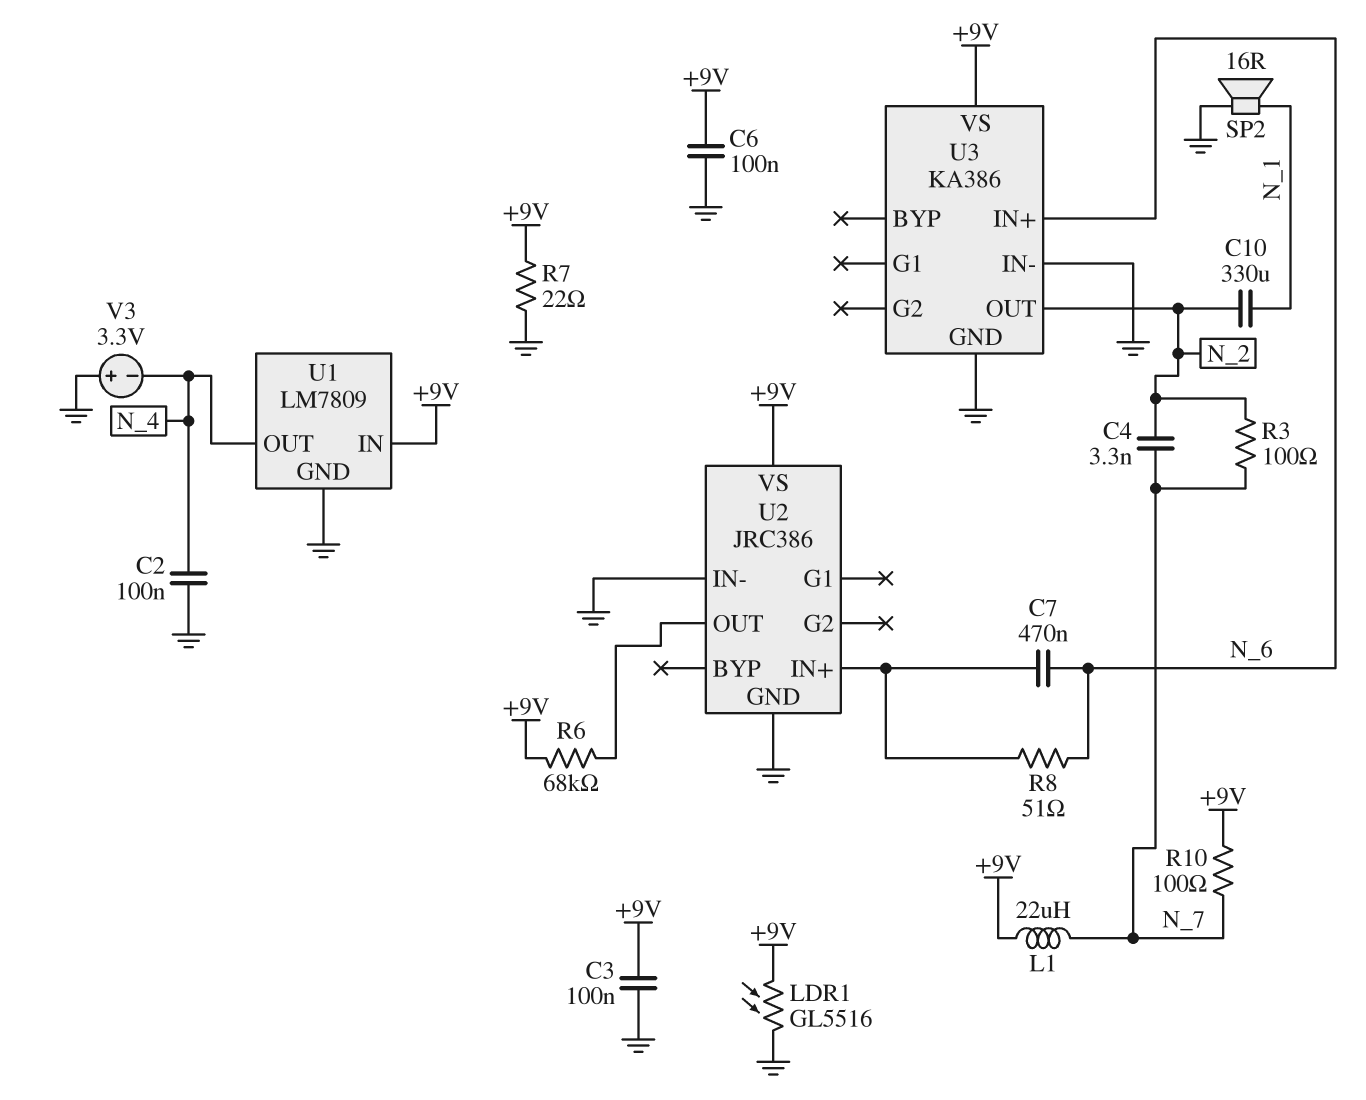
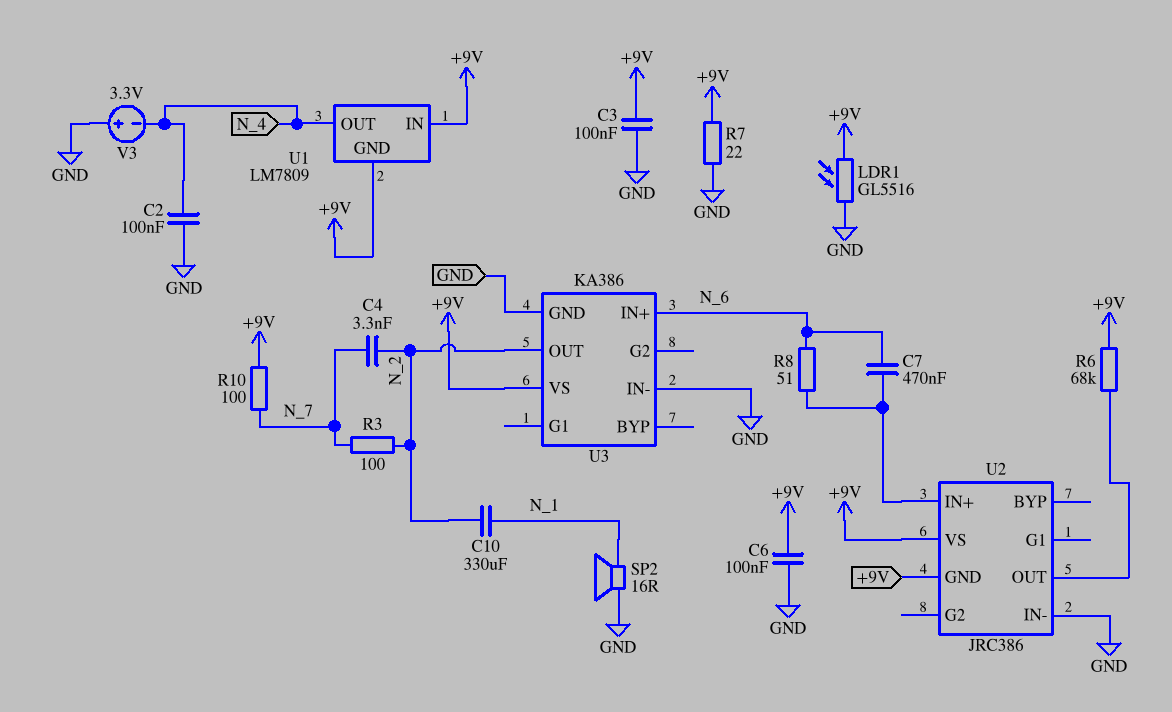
L1: 22uH (+9V, N_7) -> none
U1 pin GND: GND -> +9V
U2 pin GND: GND -> +9V

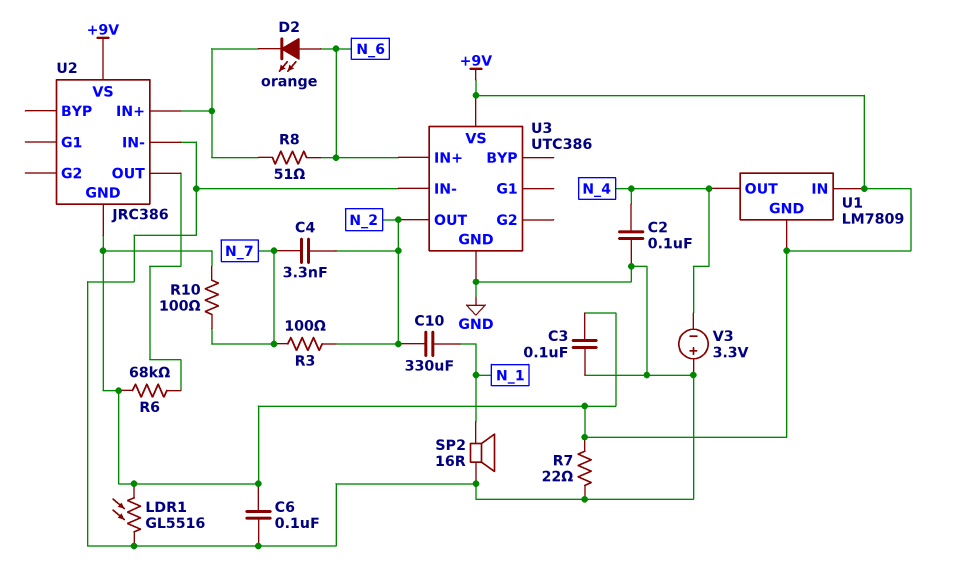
C7: 470nF (N_6, U2/IN+) -> none
D2: none -> LED orange (A N_6, K U2/IN+)
U3: KA386 -> UTC386

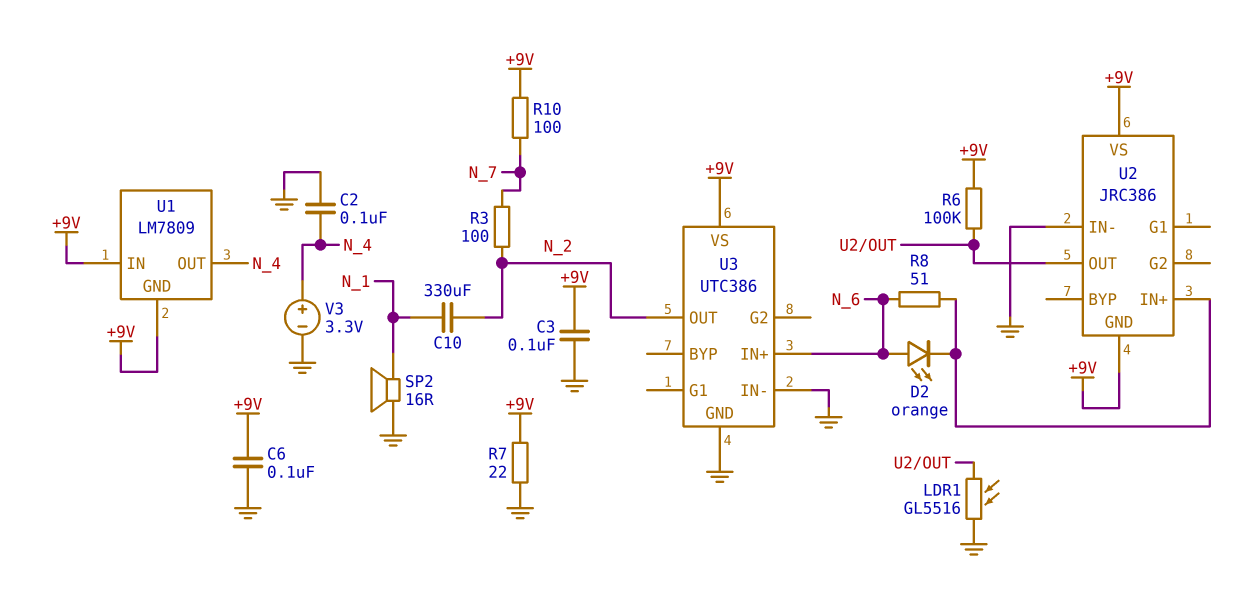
C4: 3.3nF (N_2, N_7) -> none
LDR1: GL5516 (+9V, GND) -> GL5516 (GND, U2/OUT)
R6: 68k (+9V, U2/OUT) -> 100k (+9V, U2/OUT)
V3: 3.3V (plus GND, minus N_4) -> 3.3V (plus N_4, minus GND)

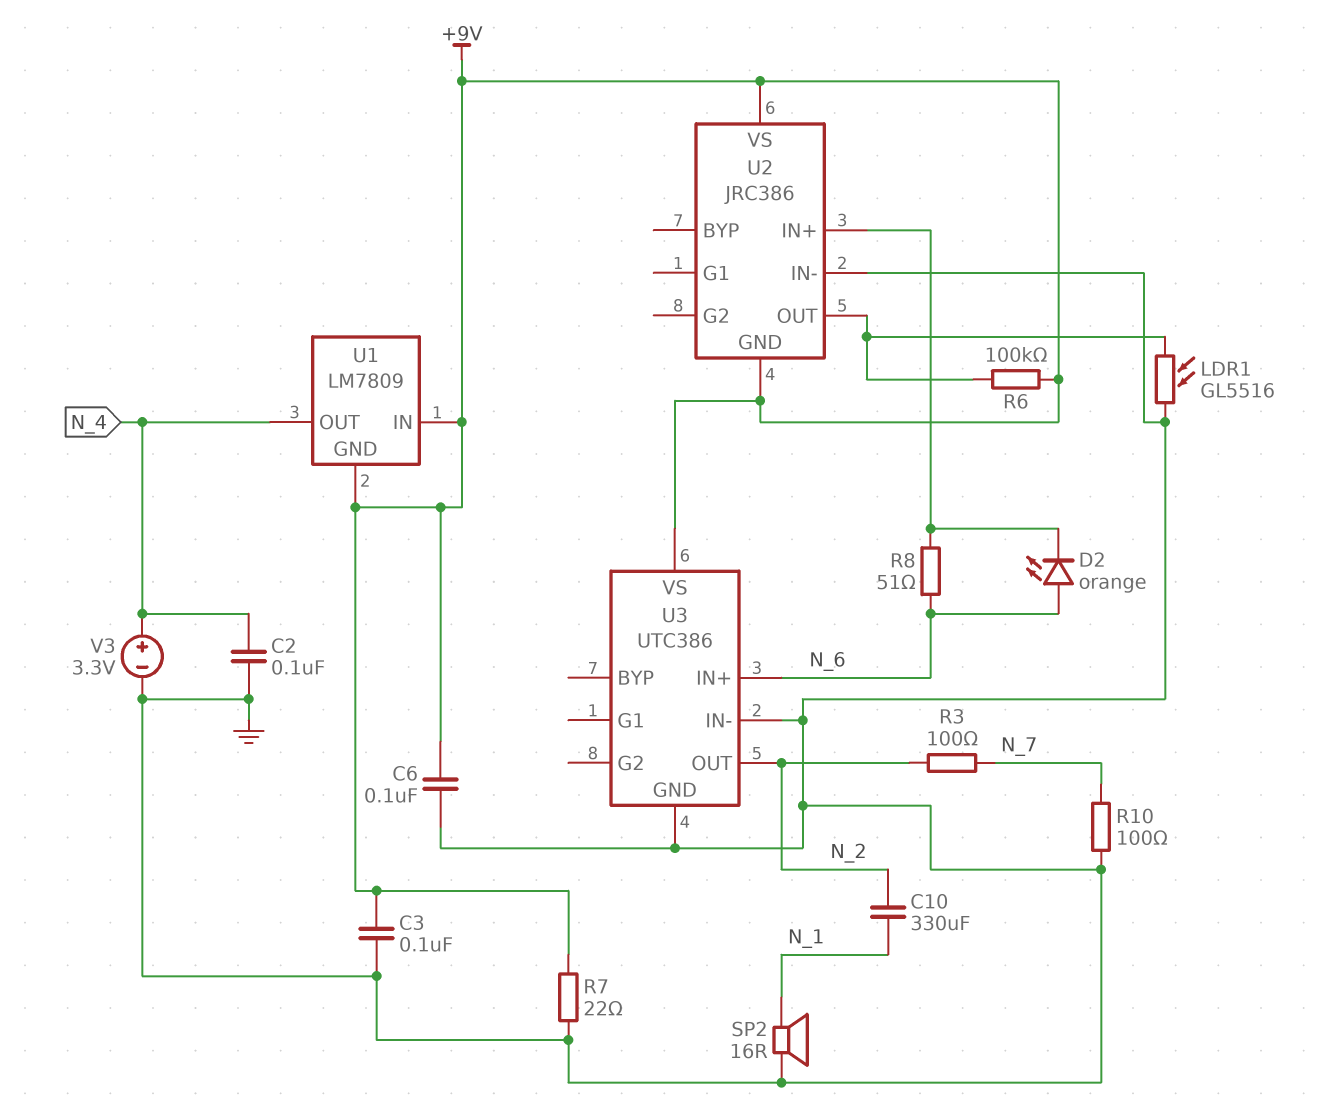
R10: 100 (+9V, N_7) -> 100 (GND, N_7)

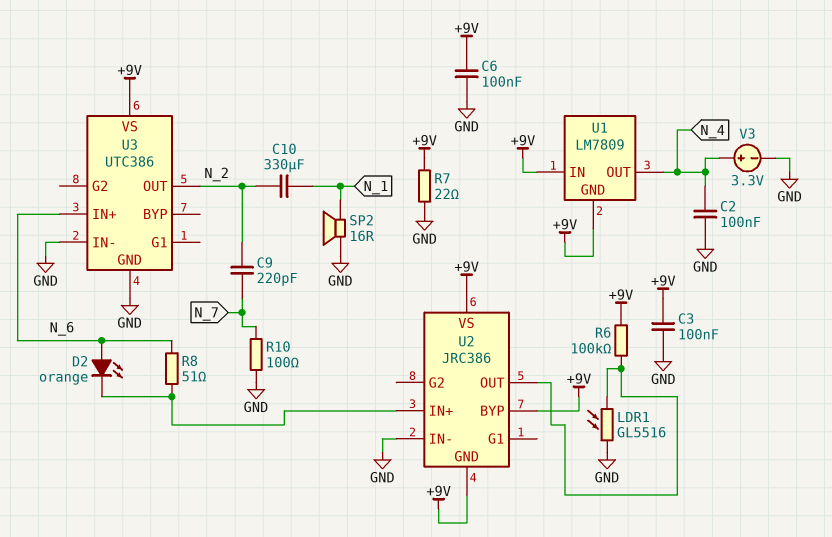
C9: none -> 220pF (N_2, N_7)
R3: 100 (N_2, N_7) -> none
U2 pin BYP: none -> +9V

